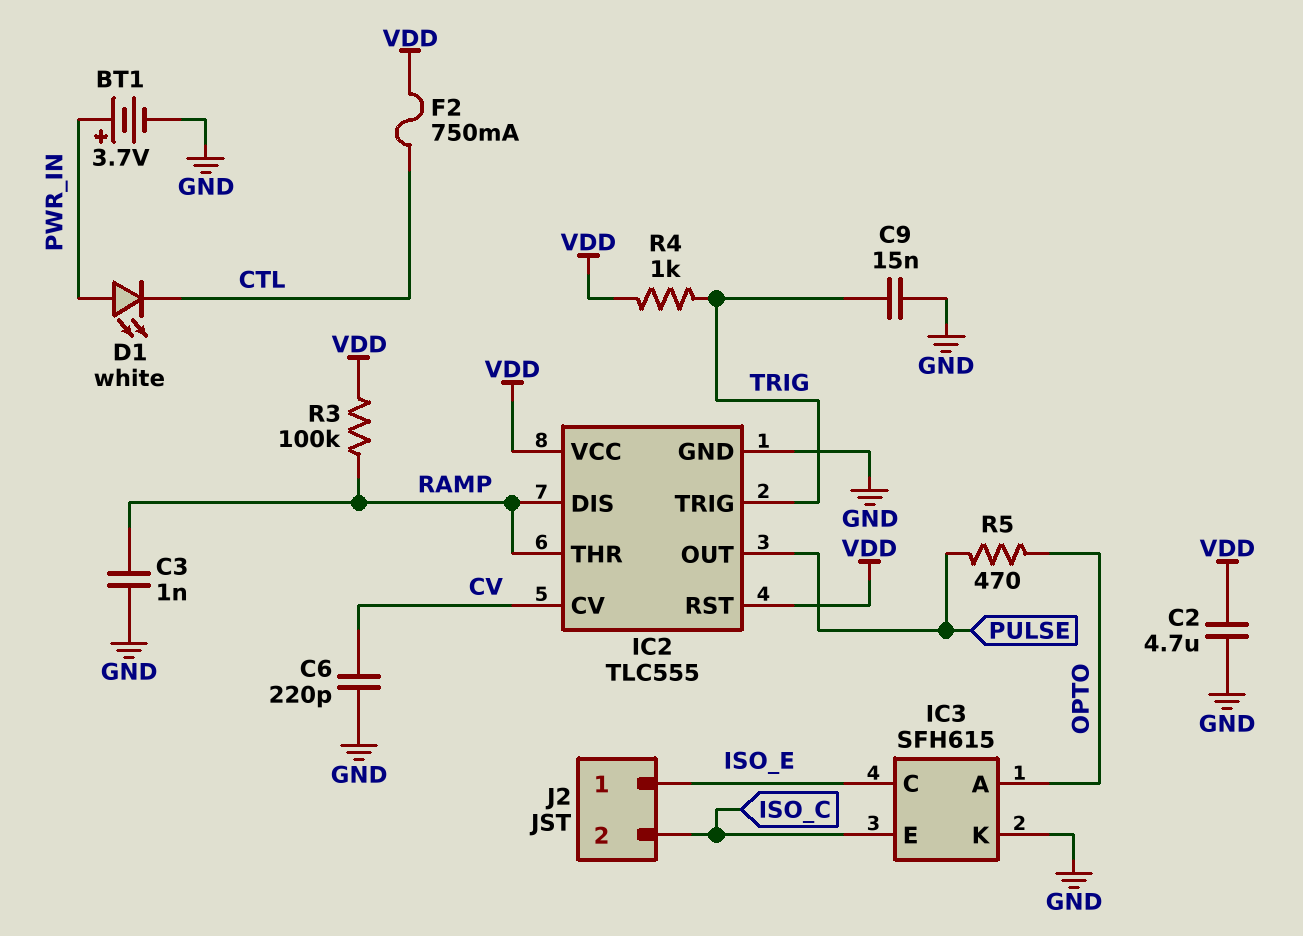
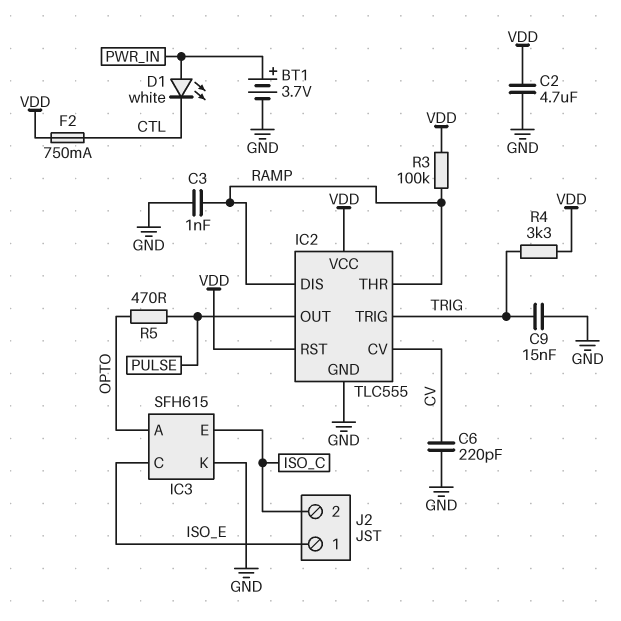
R4: 1k (TRIG, VDD) -> 3.3k (TRIG, VDD)

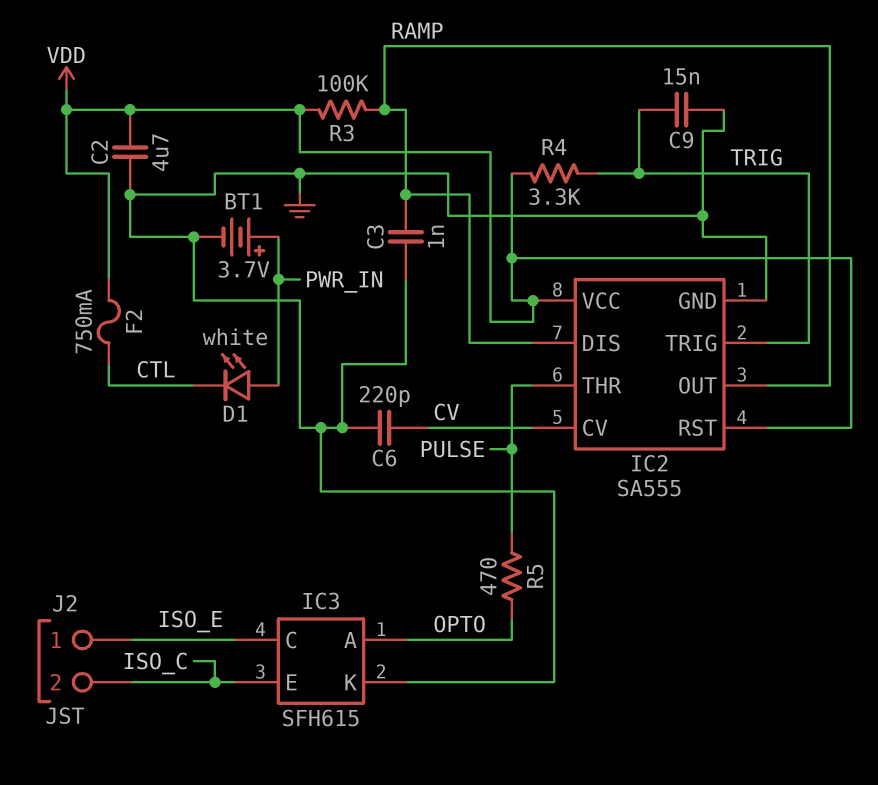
IC2: TLC555 -> SA555
IC2 pin OUT: PULSE -> RAMP
IC2 pin THR: RAMP -> PULSE

